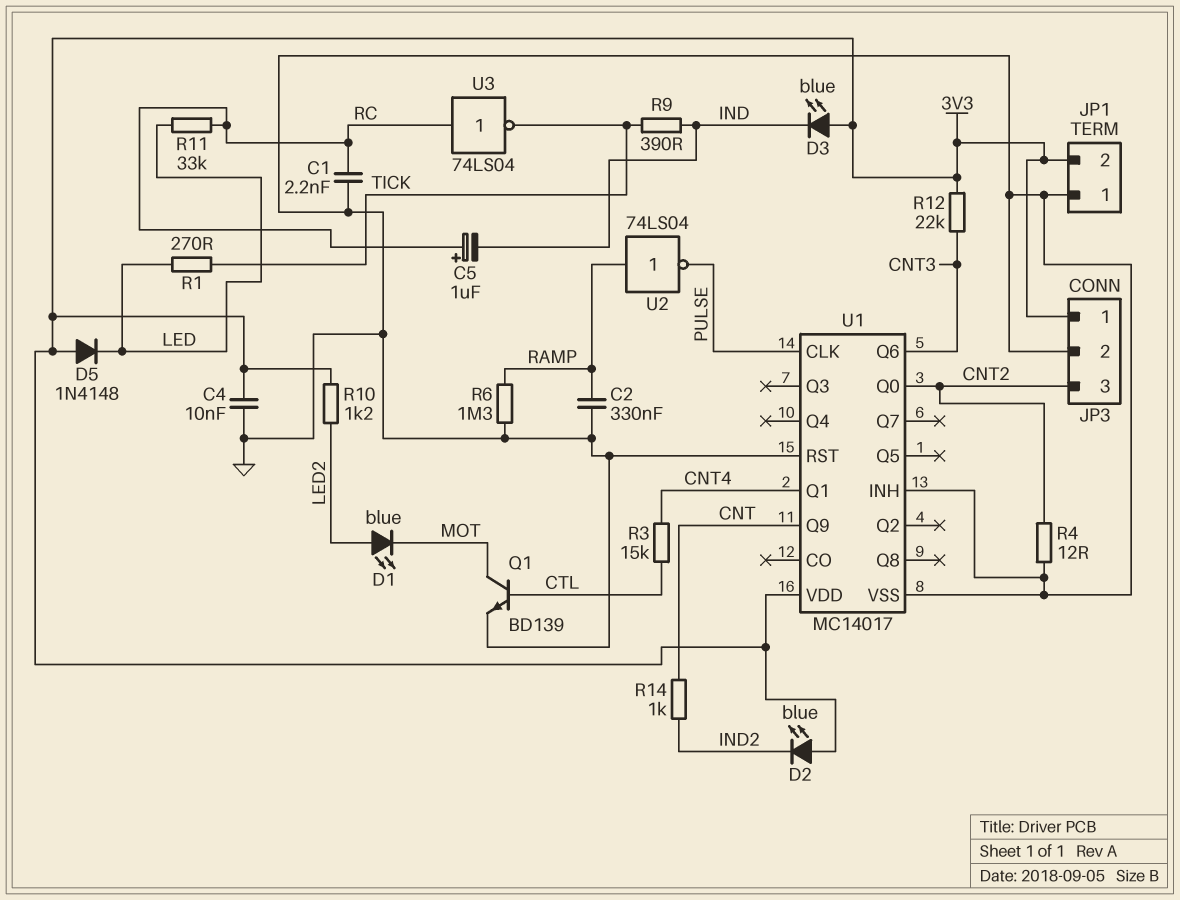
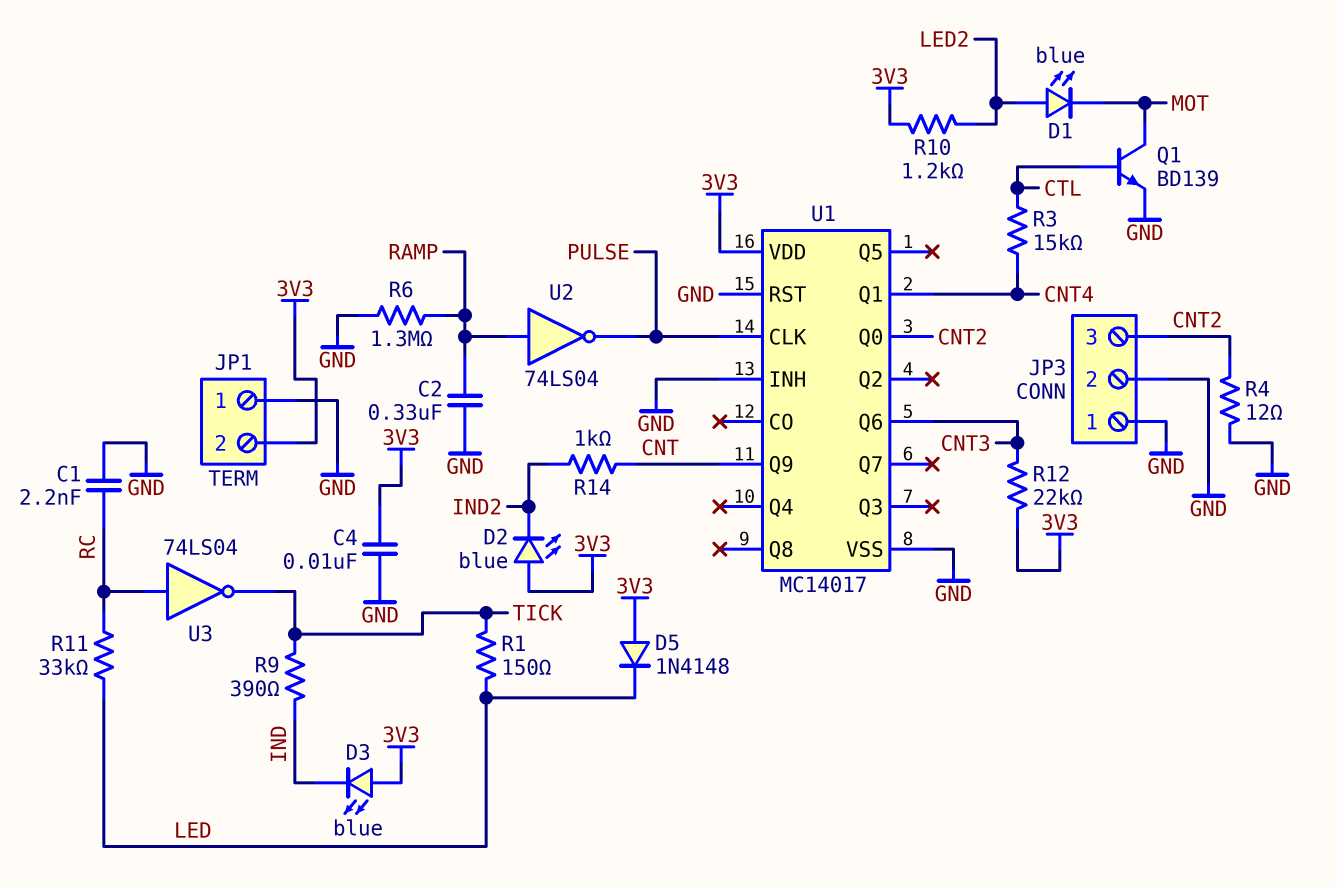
C5: 1uF (plus RC, minus IND) -> none
JP3 pin 1: 3V3 -> GND
R1: 270 (LED, TICK) -> 150 (LED, TICK)

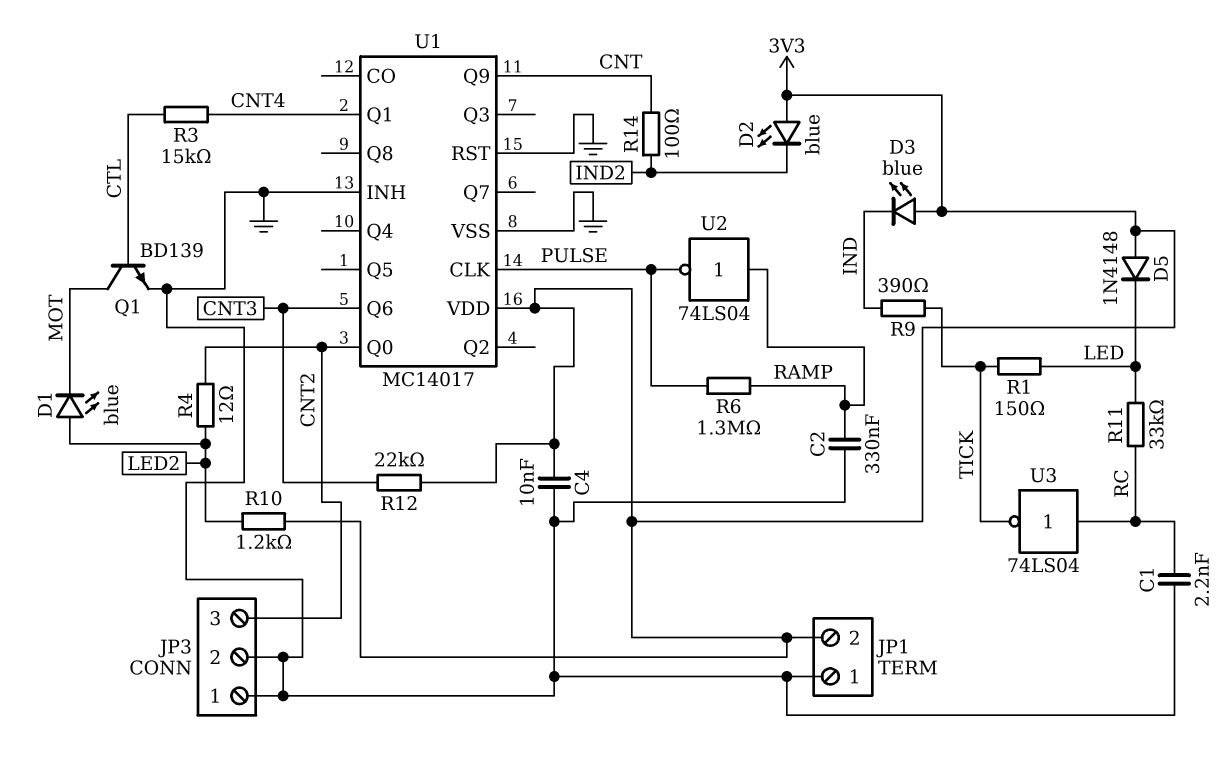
R4: 12 (CNT2, GND) -> 12 (CNT2, LED2)
R6: 1.3M (GND, RAMP) -> 1.3M (PULSE, RAMP)
R14: 1k (CNT, IND2) -> 100 (CNT, IND2)

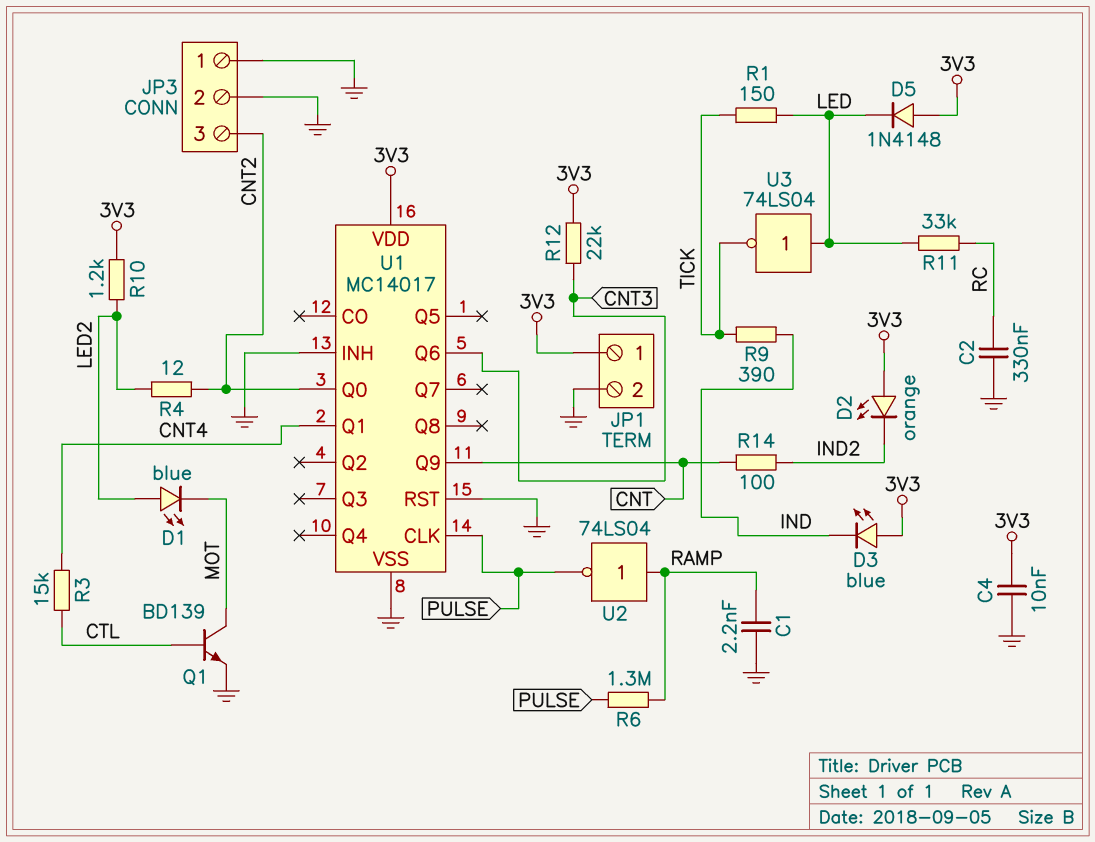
C1: 2.2nF (GND, RC) -> 2.2nF (GND, RAMP)
C2: 330nF (GND, RAMP) -> 330nF (GND, RC)
D2: LED blue (A 3V3, K IND2) -> LED orange (A 3V3, K IND2)
JP1 pin 1: GND -> 3V3
JP1 pin 2: 3V3 -> GND
U3: NOT 74LS04 (in RC, out TICK) -> NOT 74LS04 (in LED, out TICK)

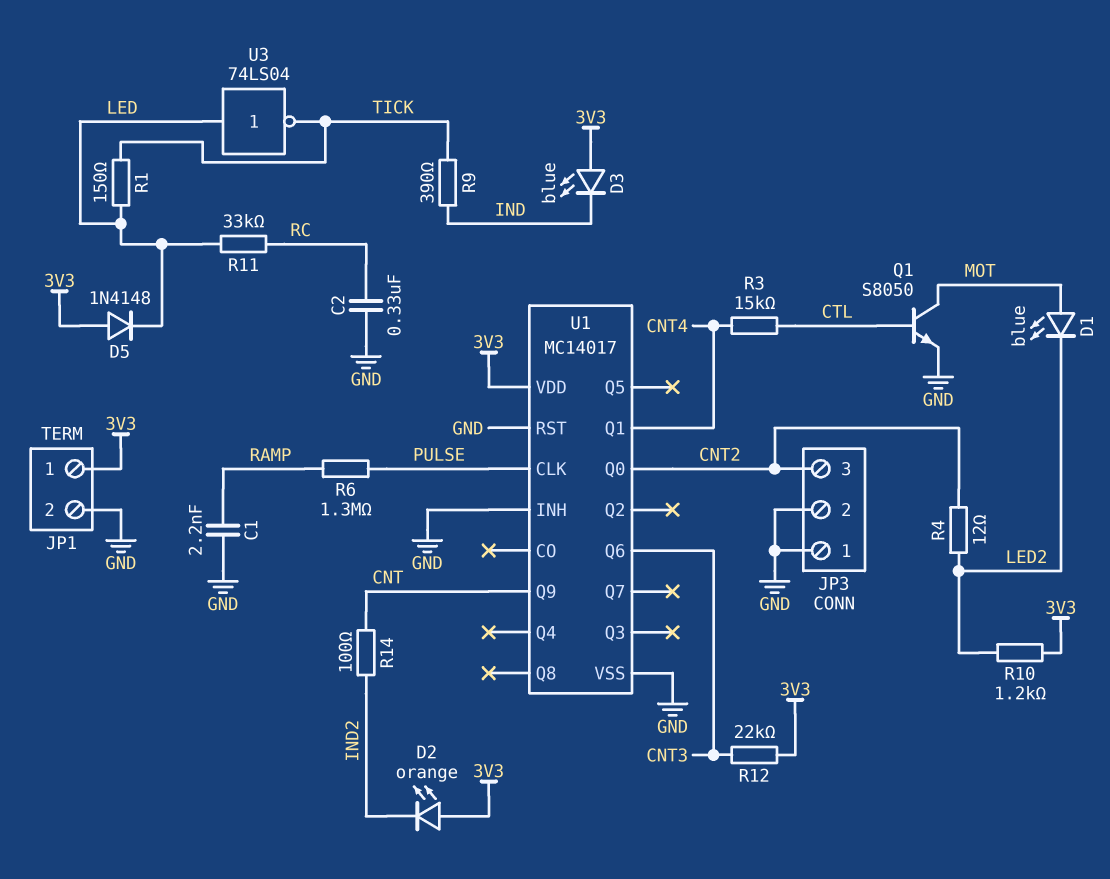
C4: 10nF (3V3, GND) -> none
D1: LED blue (A LED2, K MOT) -> LED blue (A MOT, K LED2)
Q1: NPN BD139 (B CTL, C MOT, E GND) -> NPN S8050 (B CTL, C MOT, E GND)
U2: NOT 74LS04 (in RAMP, out PULSE) -> none

